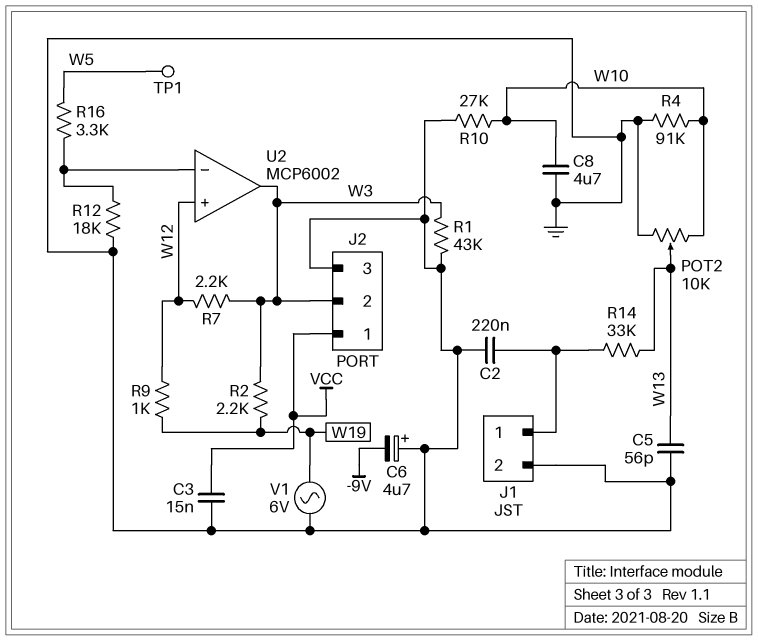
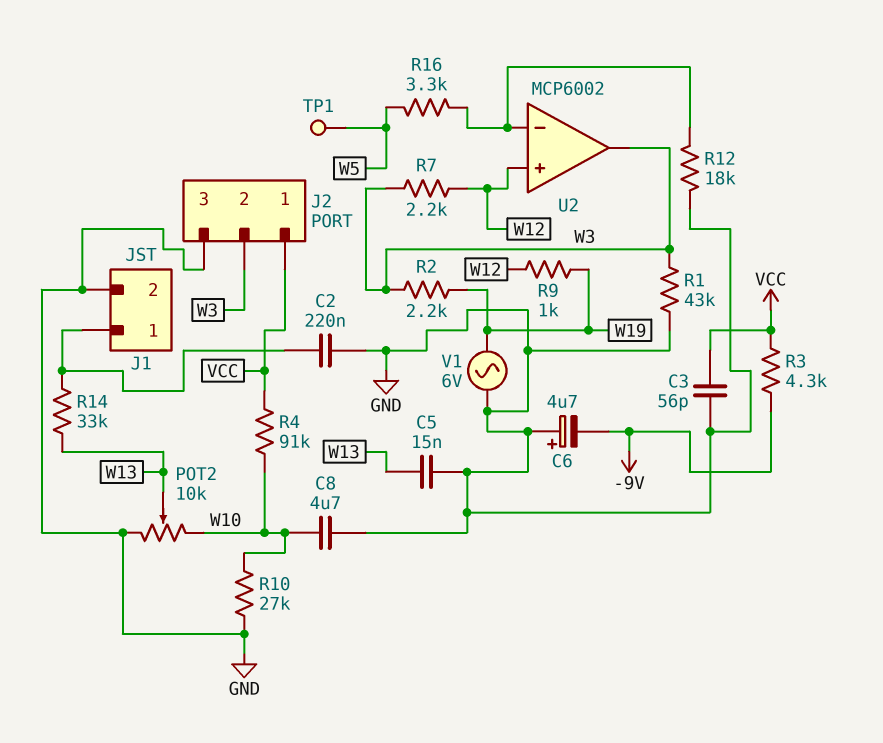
C3: 15nF (GND, VCC) -> 56pF (GND, VCC)
C5: 56pF (GND, W13) -> 15nF (GND, W13)
R3: none -> 4.3k (-9V, VCC)
R4: 91k (GND, W10) -> 91k (VCC, W10)

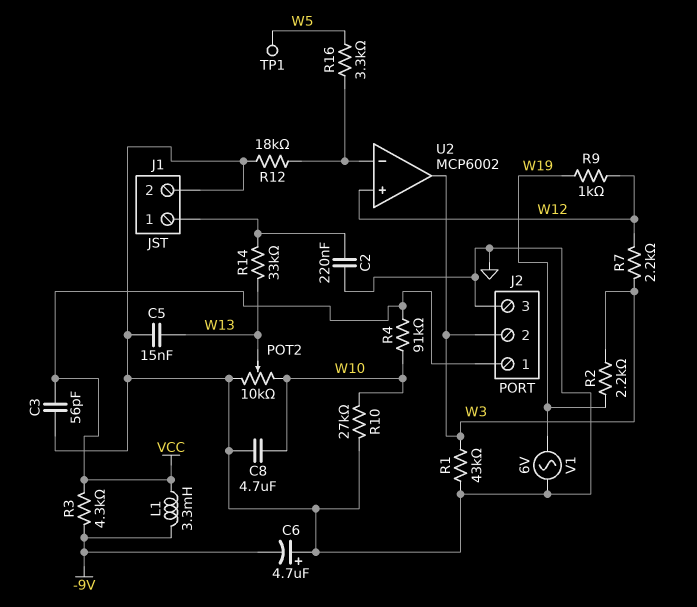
L1: none -> 3.3mH (-9V, VCC)

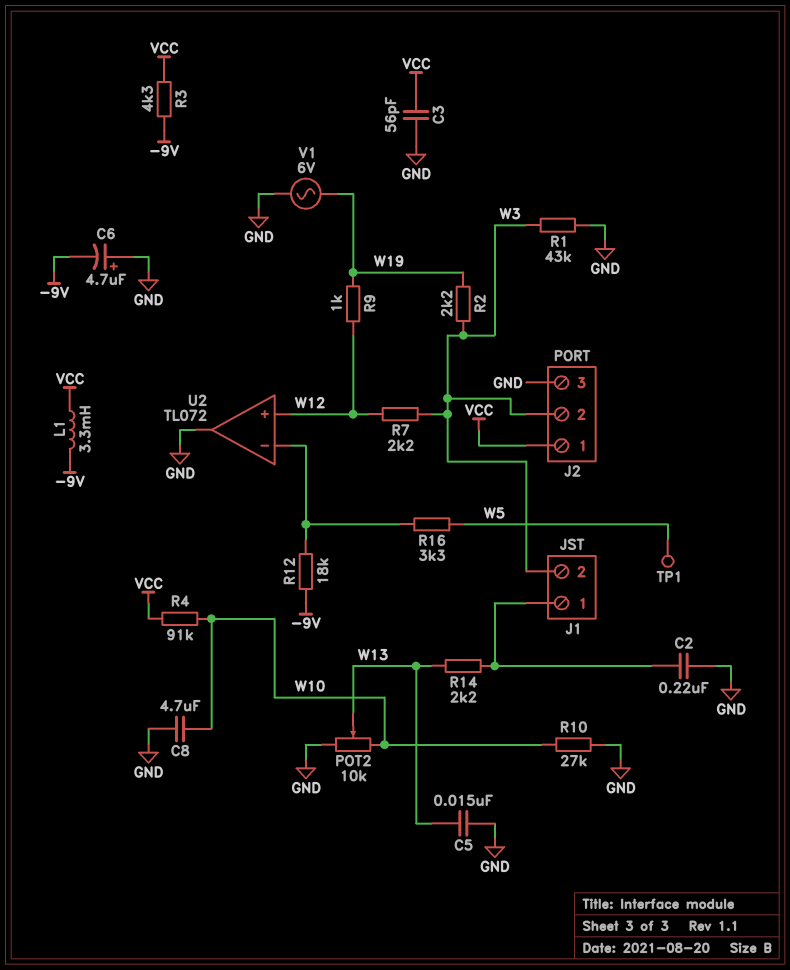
J1 pin 2: GND -> W3
R12: 18k (GND, U2/in-) -> 18k (-9V, U2/in-)
R14: 33k (J1/1, W13) -> 2.2k (J1/1, W13)
U2: MCP6002 -> TL072
U2 pin out: W3 -> GND

